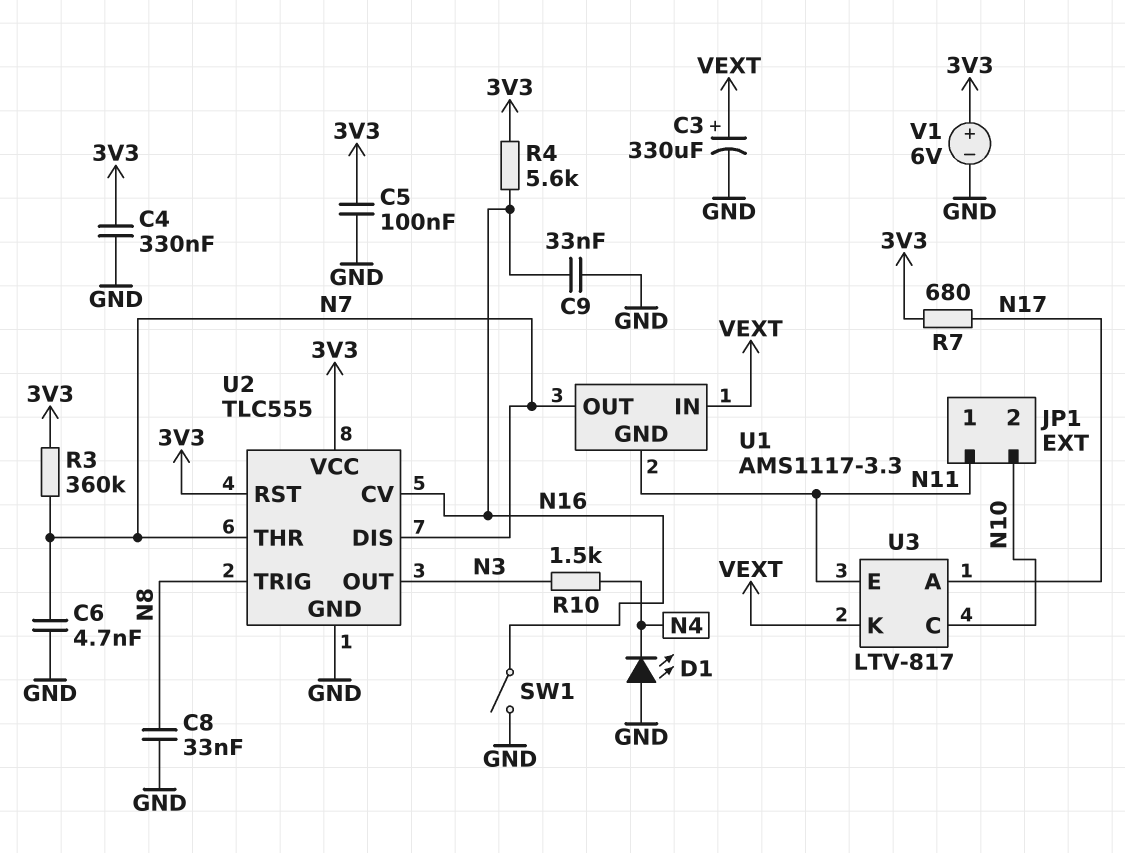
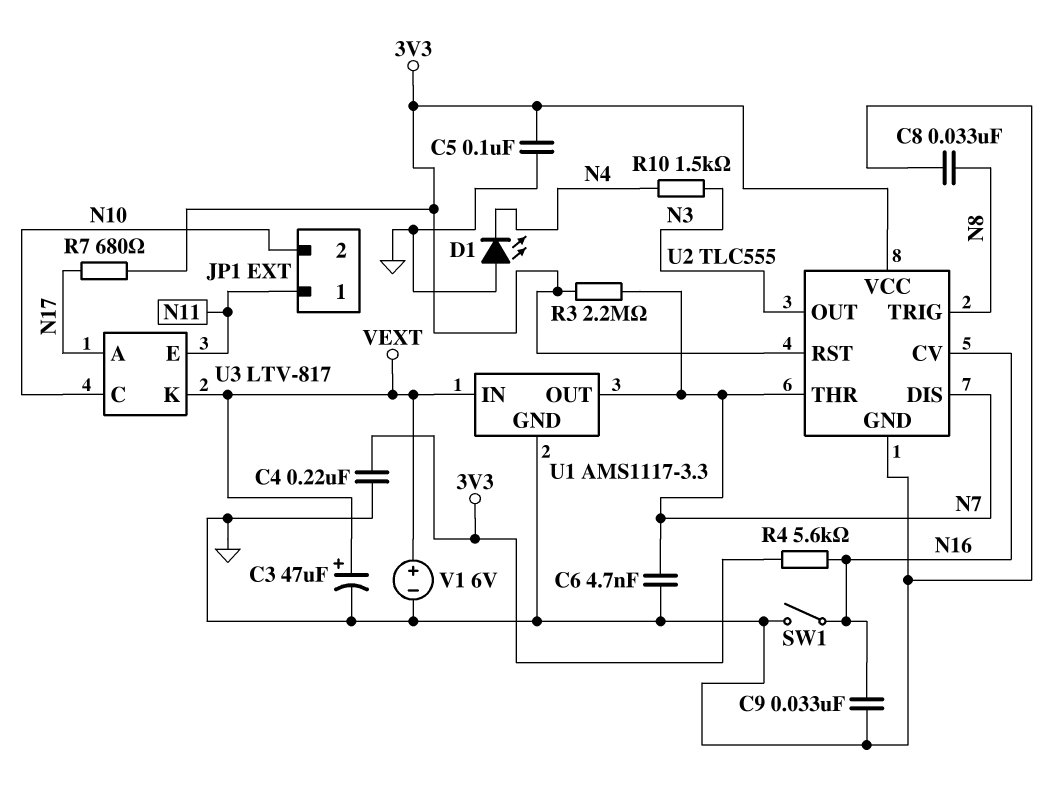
C3: 330uF (plus VEXT, minus GND) -> 47uF (plus VEXT, minus GND)
C4: 330nF (3V3, GND) -> 220nF (3V3, GND)
R3: 360k (3V3, N7) -> 2.2M (3V3, N7)
U1 pin GND: N11 -> GND
V1: 6V (plus 3V3, minus GND) -> 6V (plus VEXT, minus GND)

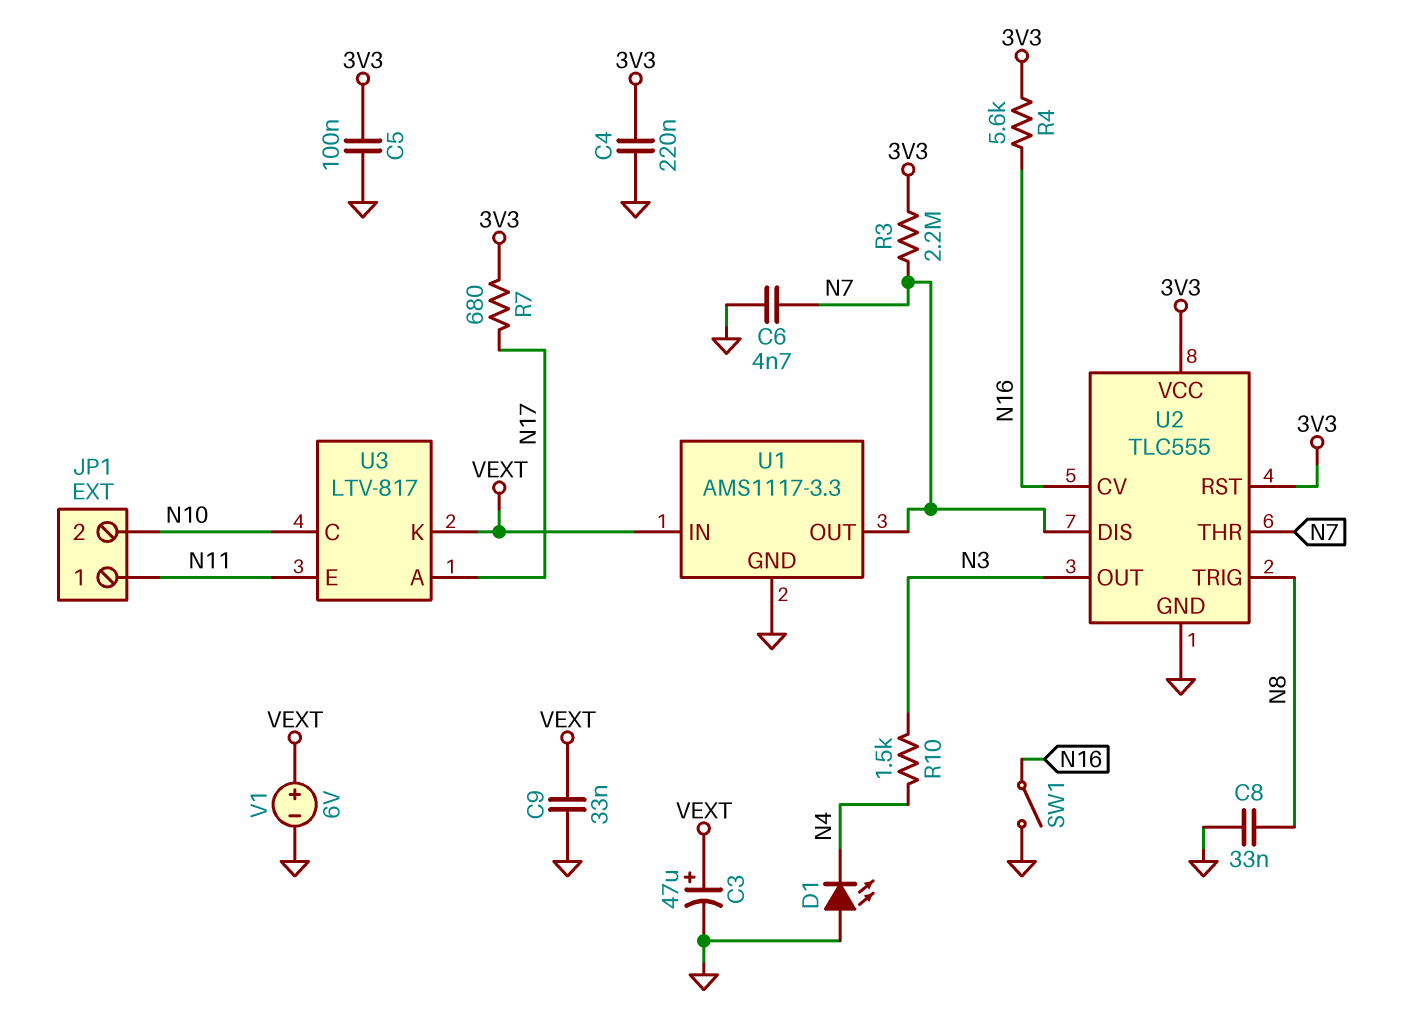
C9: 33nF (GND, N16) -> 33nF (GND, VEXT)

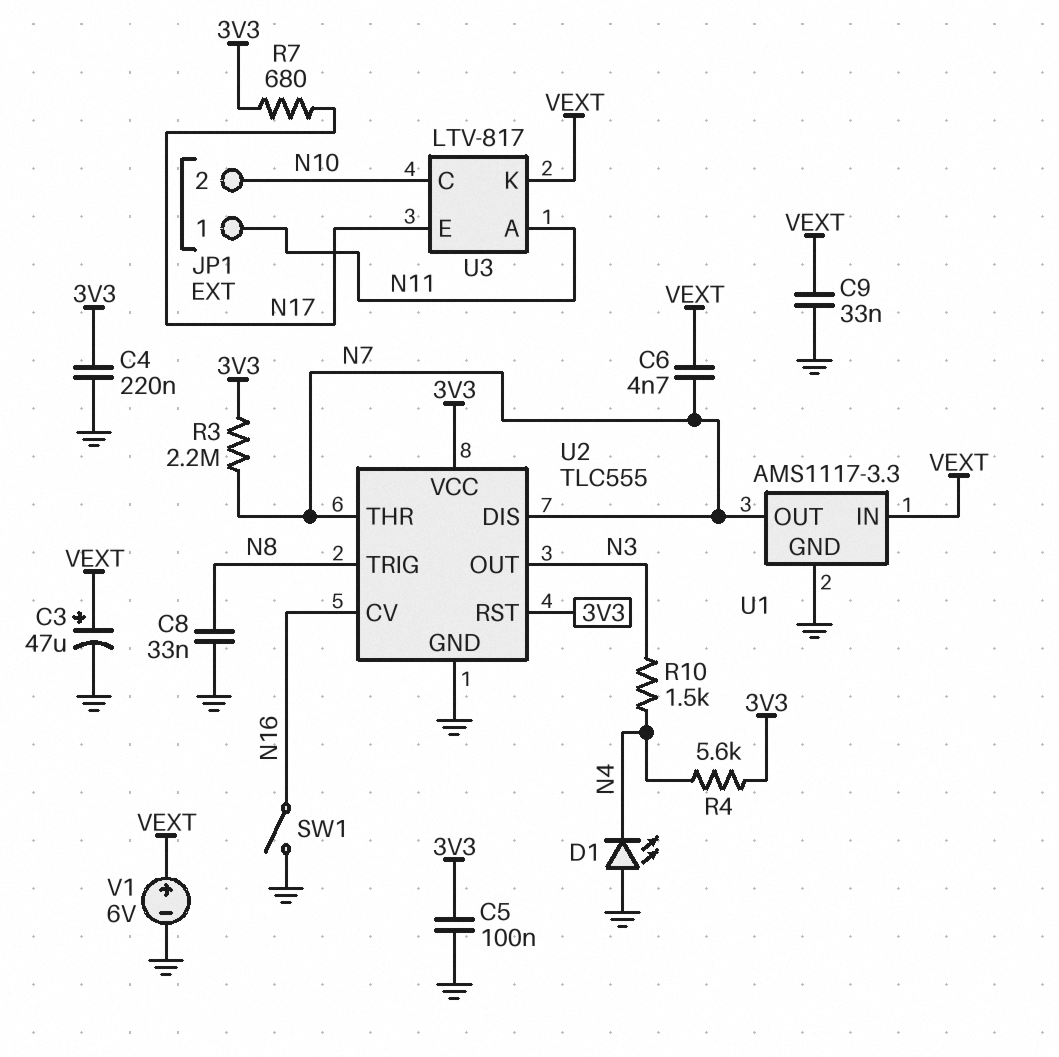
C6: 4.7nF (GND, N7) -> 4.7nF (N7, VEXT)
R4: 5.6k (3V3, N16) -> 5.6k (3V3, N4)
U3 pin A: N17 -> N11
U3 pin E: N11 -> N17

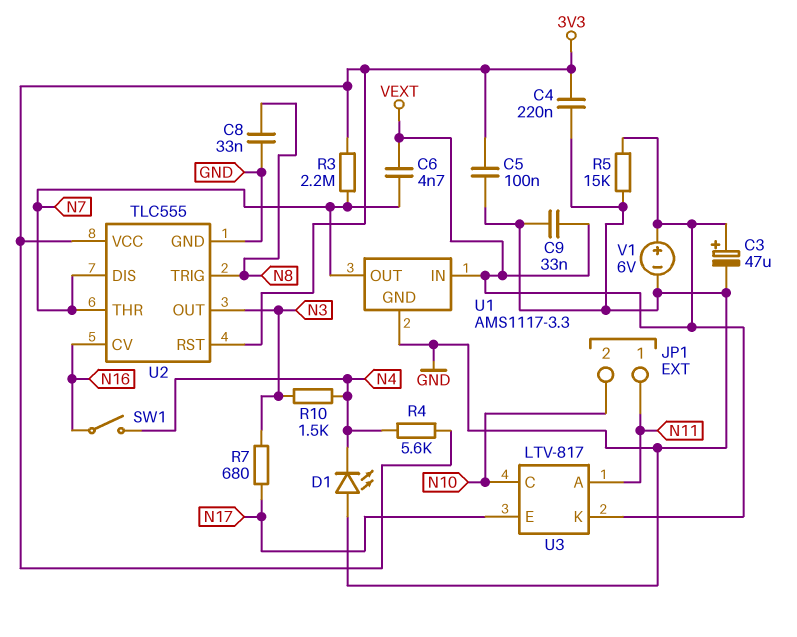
R5: none -> 15k (GND, VEXT)
R7: 680 (3V3, N17) -> 680 (N3, N17)
SW1: switch (GND, N16) -> switch (N4, N16)

